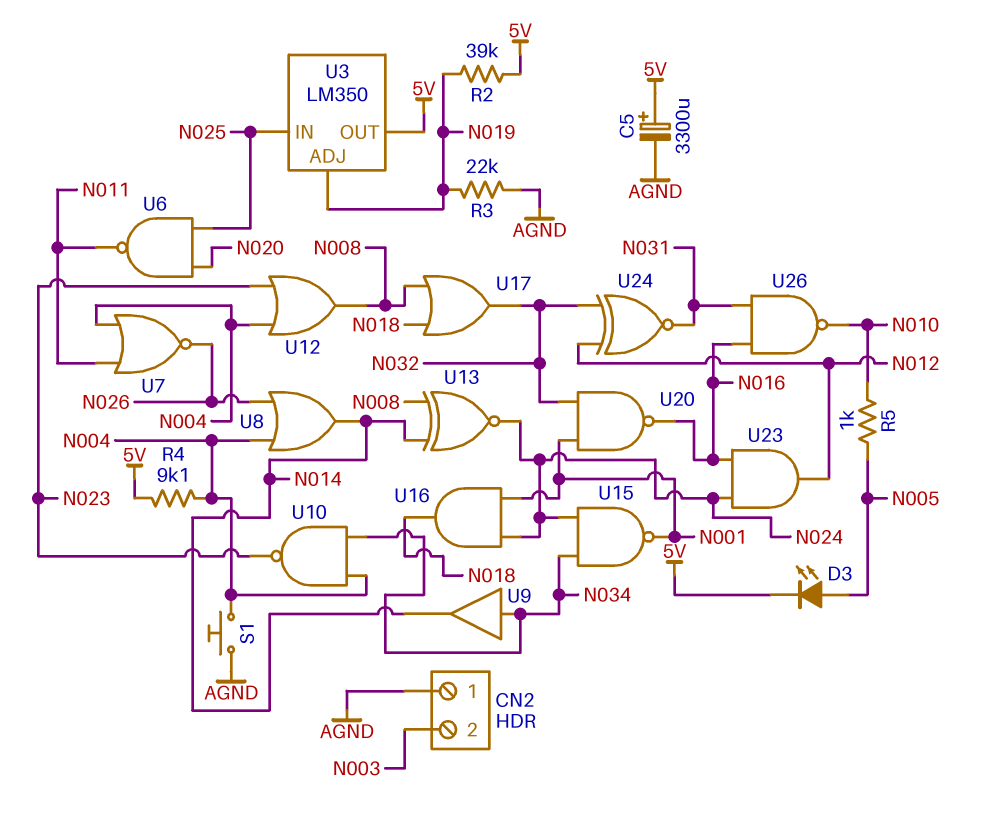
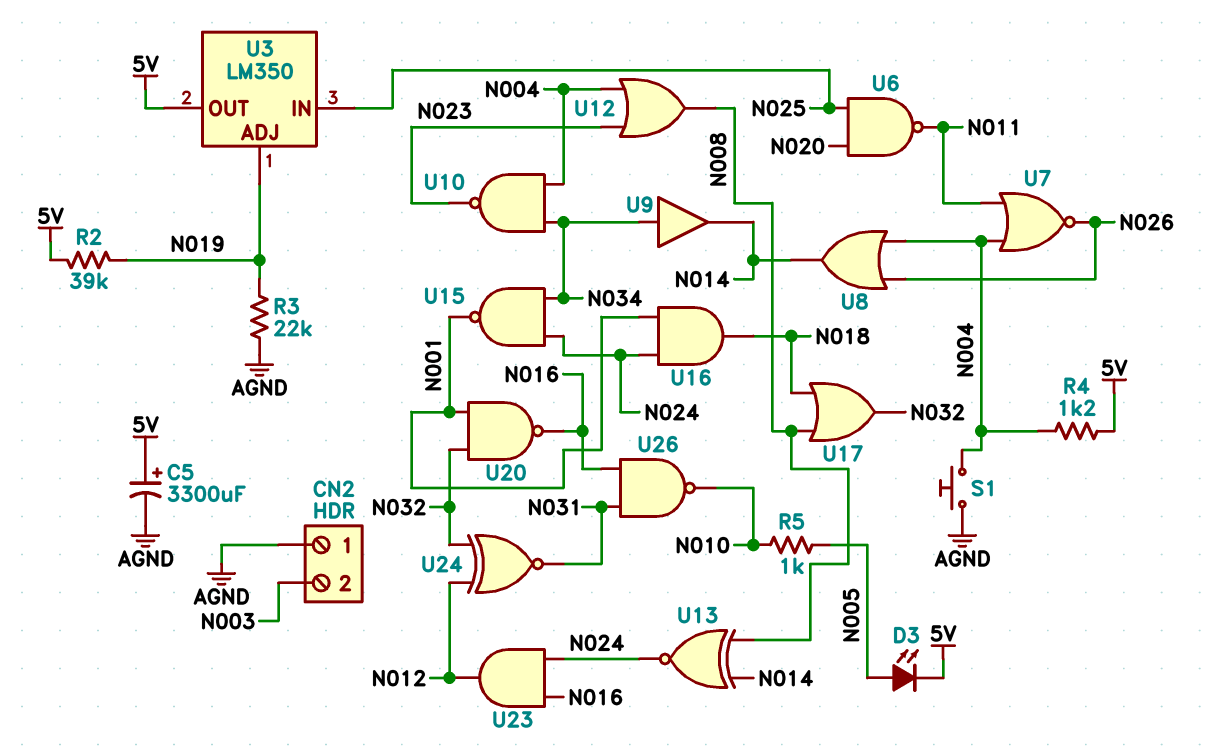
R4: 9.1k (5V, N004) -> 1.2k (5V, N004)

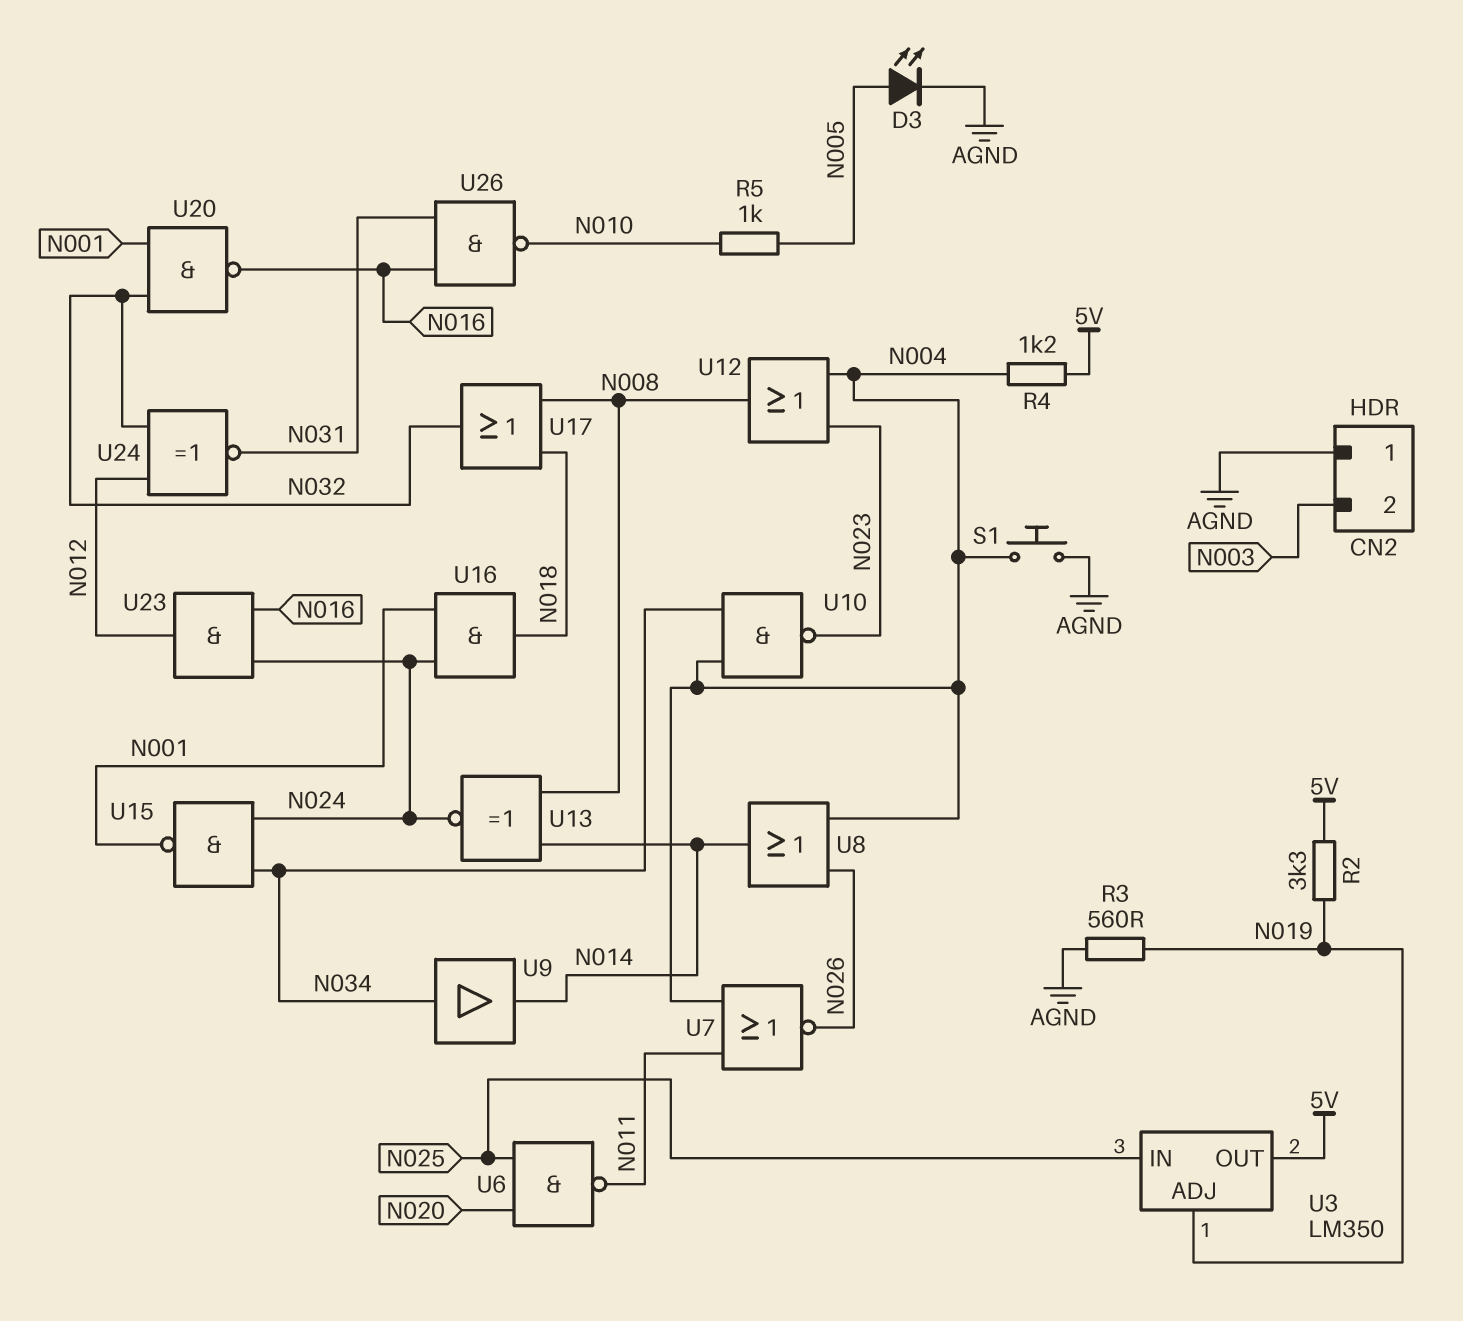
C5: 3300uF (plus 5V, minus AGND) -> none
D3: LED (A N005, K 5V) -> LED (A N005, K AGND)
R2: 39k (5V, N019) -> 3.3k (5V, N019)
R3: 22k (AGND, N019) -> 560 (AGND, N019)

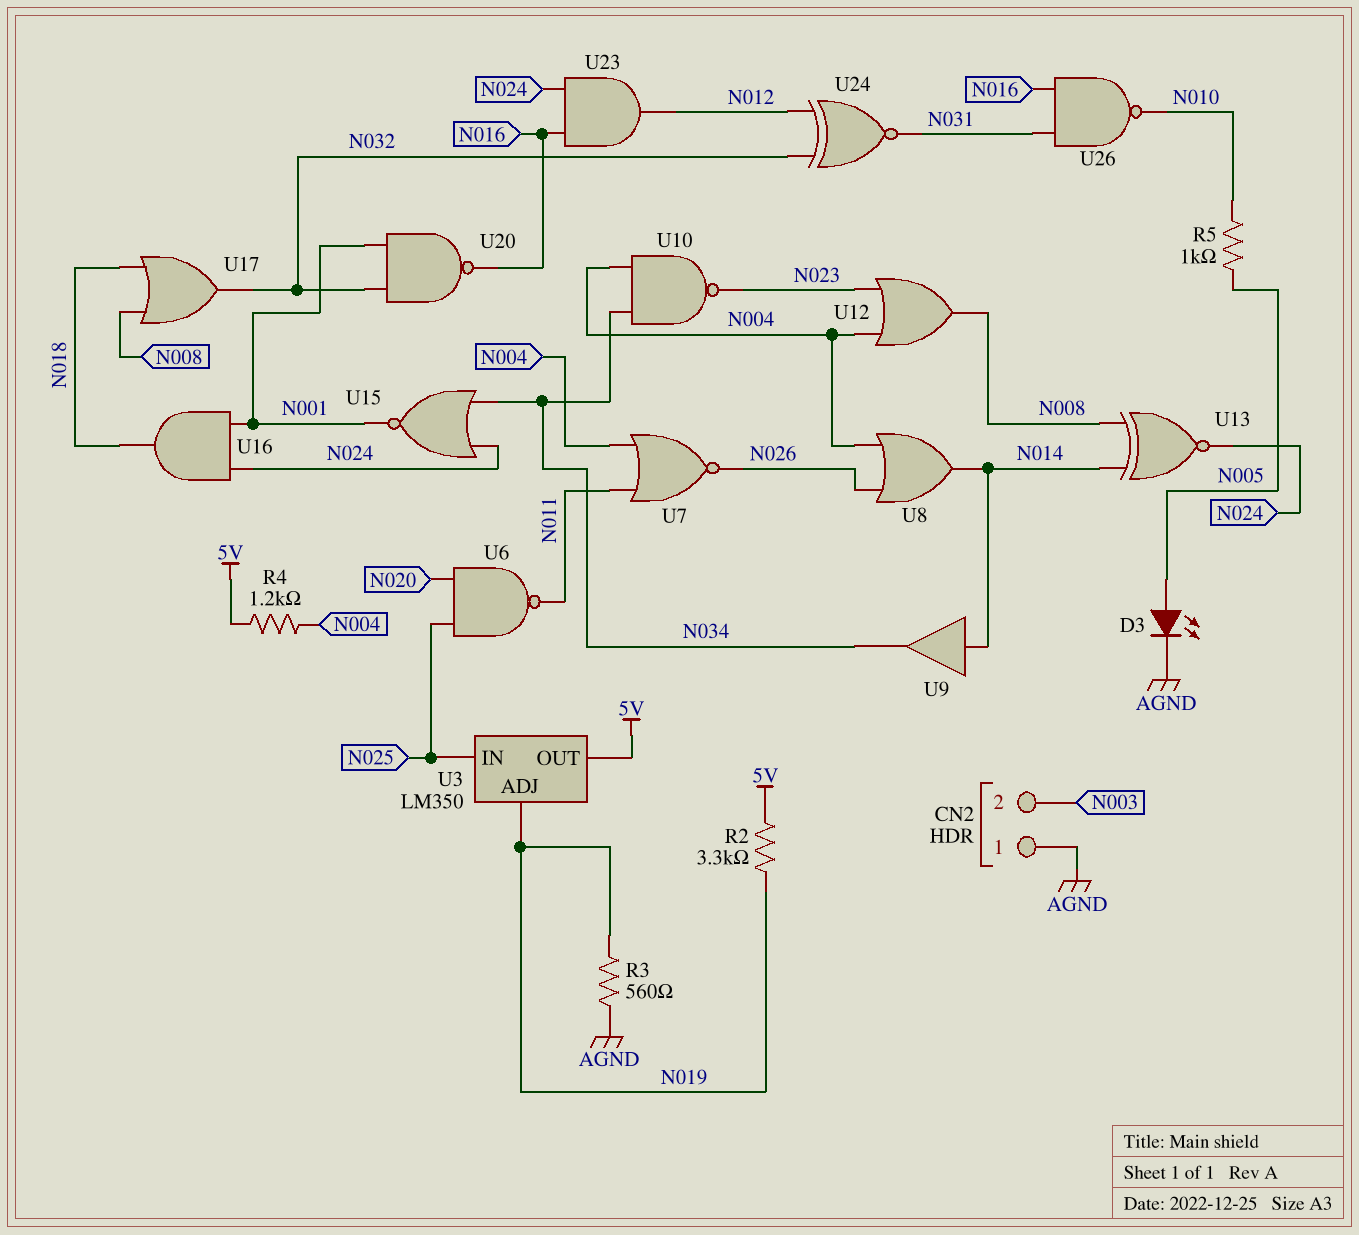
S1: button (AGND, N004) -> none
U9: buffer (in N034, out N014) -> buffer (in N014, out N034)
U15: NAND (in N024, in N034, out N001) -> NOR (in N024, in N034, out N001)

